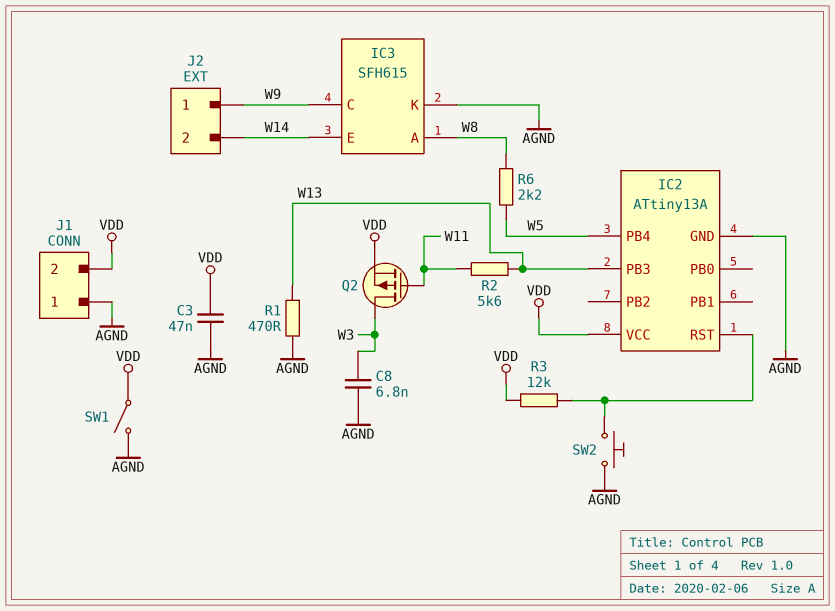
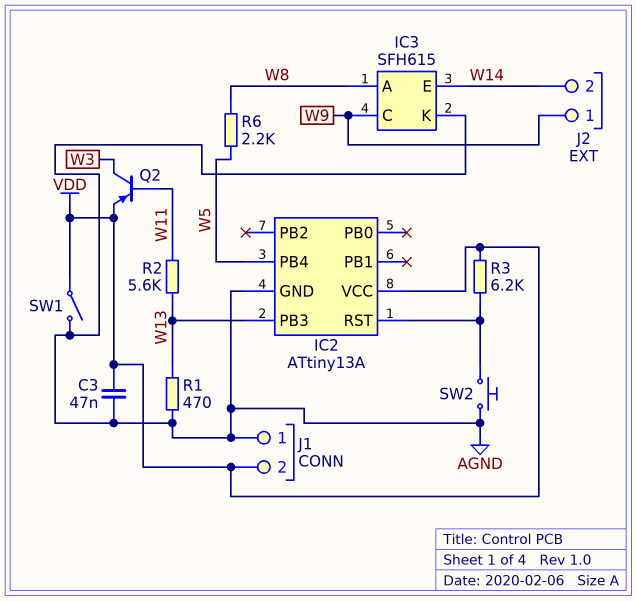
C8: 6.8nF (AGND, W3) -> none
Q2: PMOS (G W11, D W3, S VDD) -> PNP (B W11, C W3, E VDD)
R3: 12k (IC2/RST, VDD) -> 6.2k (IC2/RST, VDD)

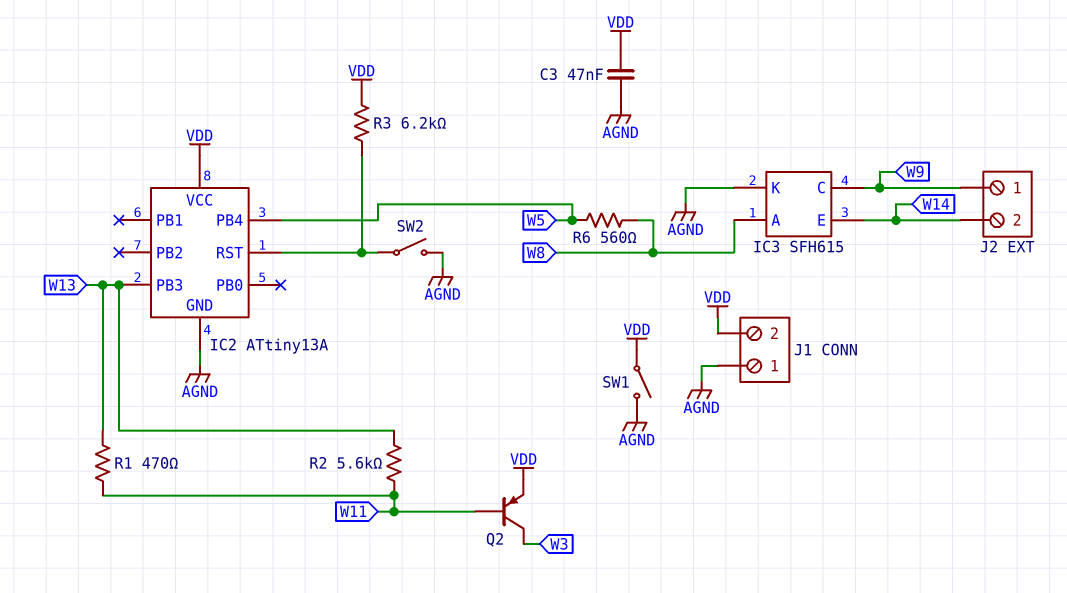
R1: 470 (AGND, W13) -> 470 (W11, W13)
R6: 2.2k (W5, W8) -> 560 (W5, W8)
SW2: button (AGND, IC2/RST) -> switch (AGND, IC2/RST)

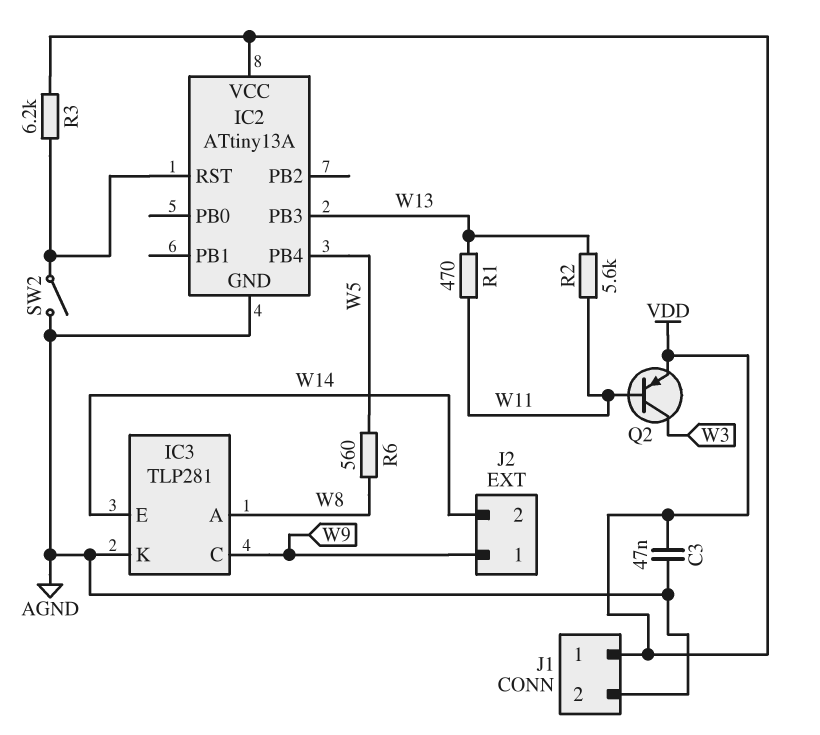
IC3: SFH615 -> TLP281
J1 pin 1: AGND -> VDD
J1 pin 2: VDD -> AGND
SW1: switch (AGND, VDD) -> none

